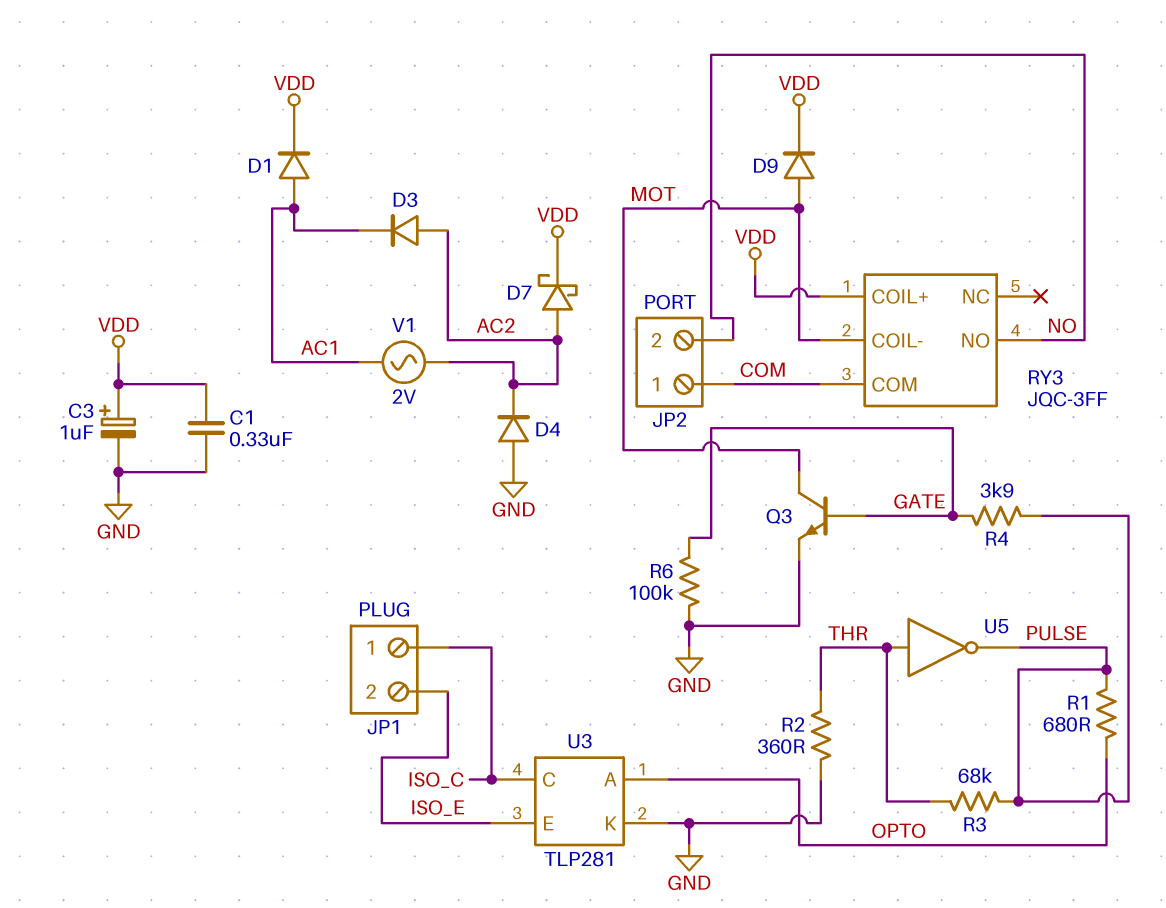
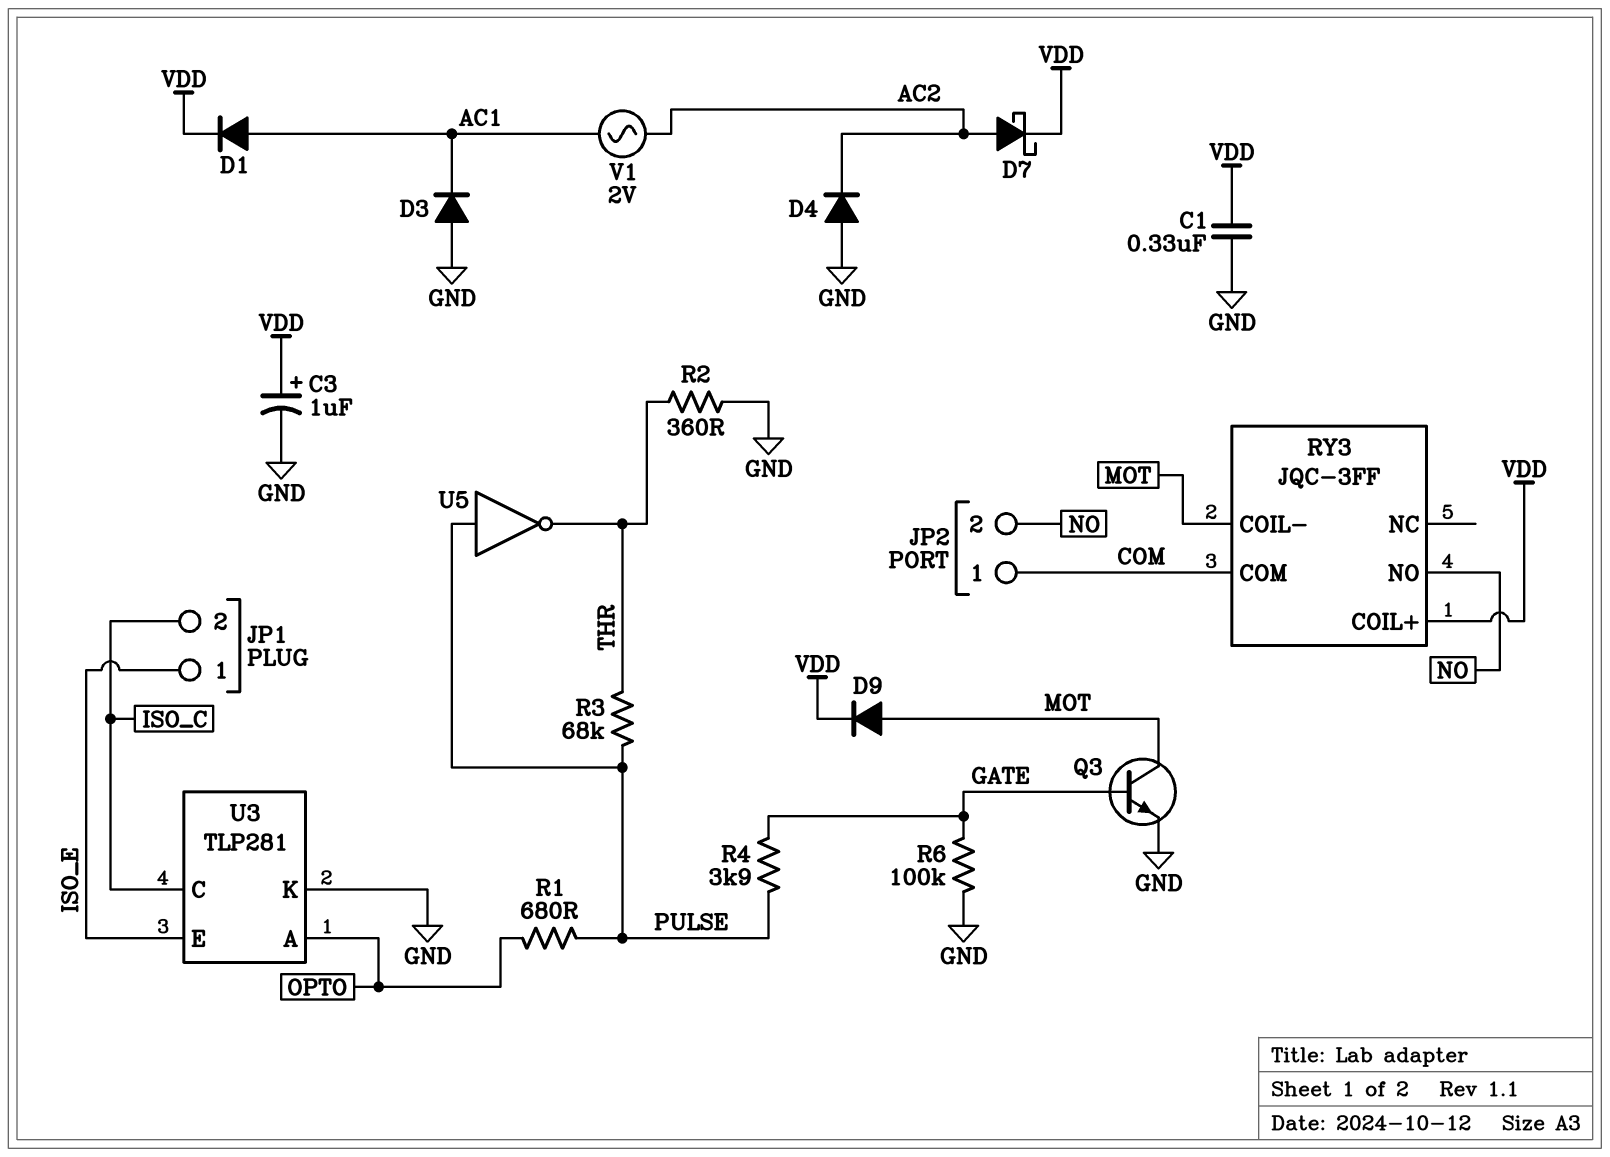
D3: diode (A AC2, K AC1) -> diode (A GND, K AC1)
JP1 pin 1: ISO_C -> ISO_E
JP1 pin 2: ISO_E -> ISO_C
U5: NOT (in THR, out PULSE) -> NOT (in PULSE, out THR)

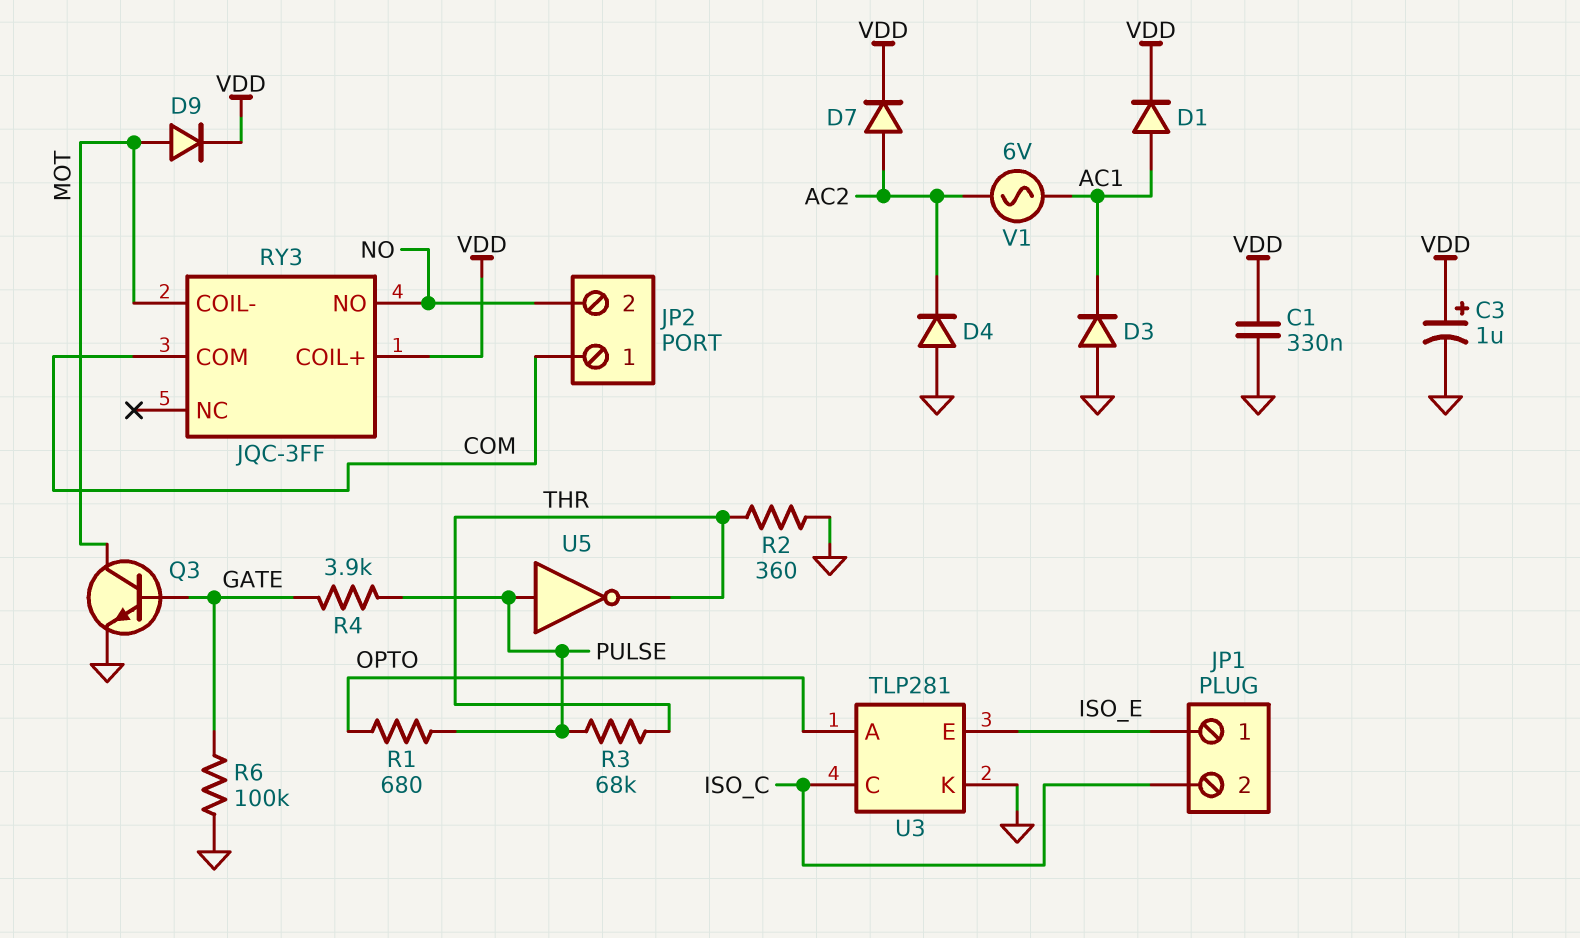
D7: schottky (A AC2, K VDD) -> diode (A AC2, K VDD)
V1: AC 2V (AC1, AC2) -> AC 6V (AC1, AC2)

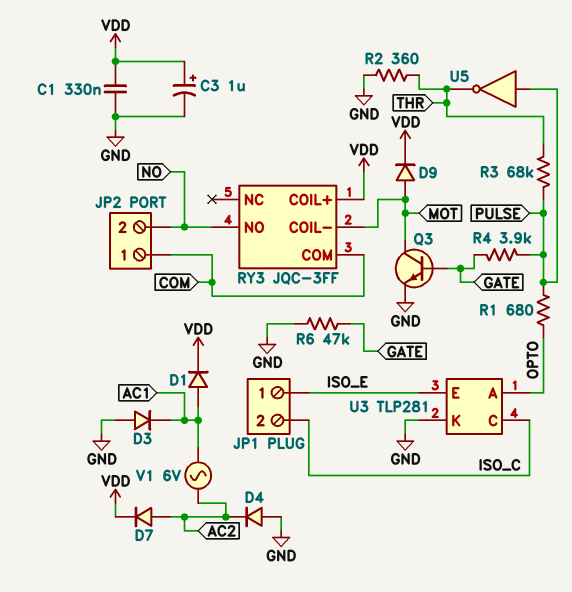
R6: 100k (GATE, GND) -> 47k (GATE, GND)

